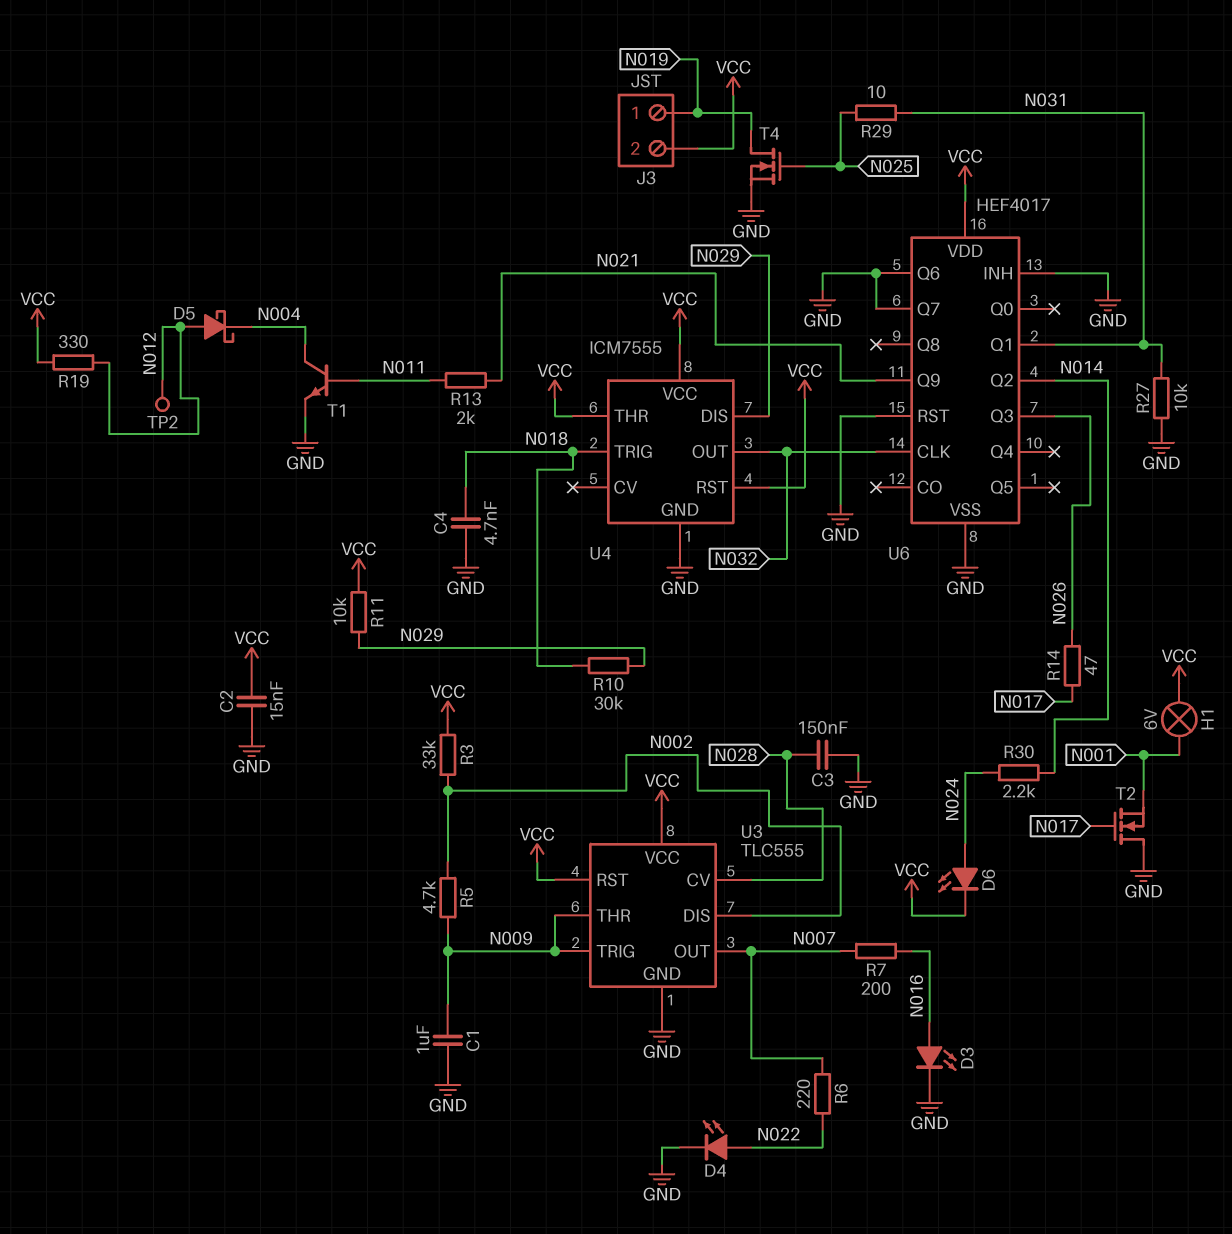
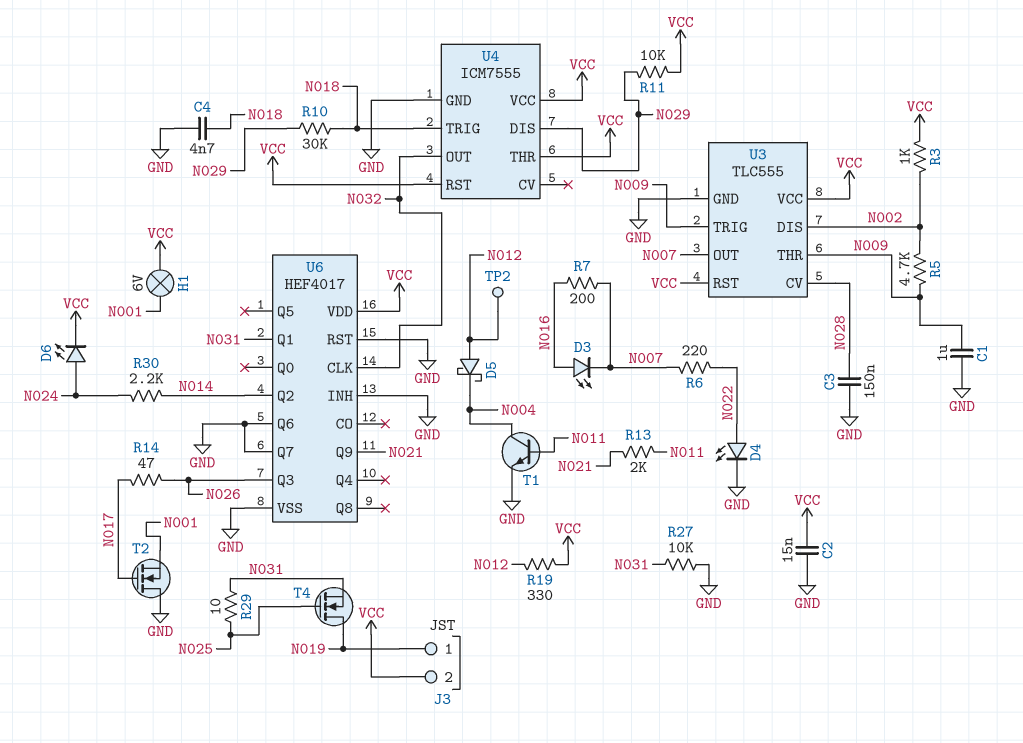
D3: LED (A N016, K GND) -> LED (A N016, K N007)
R3: 33k (N002, VCC) -> 1k (N002, VCC)
T4: NMOS (G N025, D N019, S GND) -> NMOS (G N025, D N019, S N031)

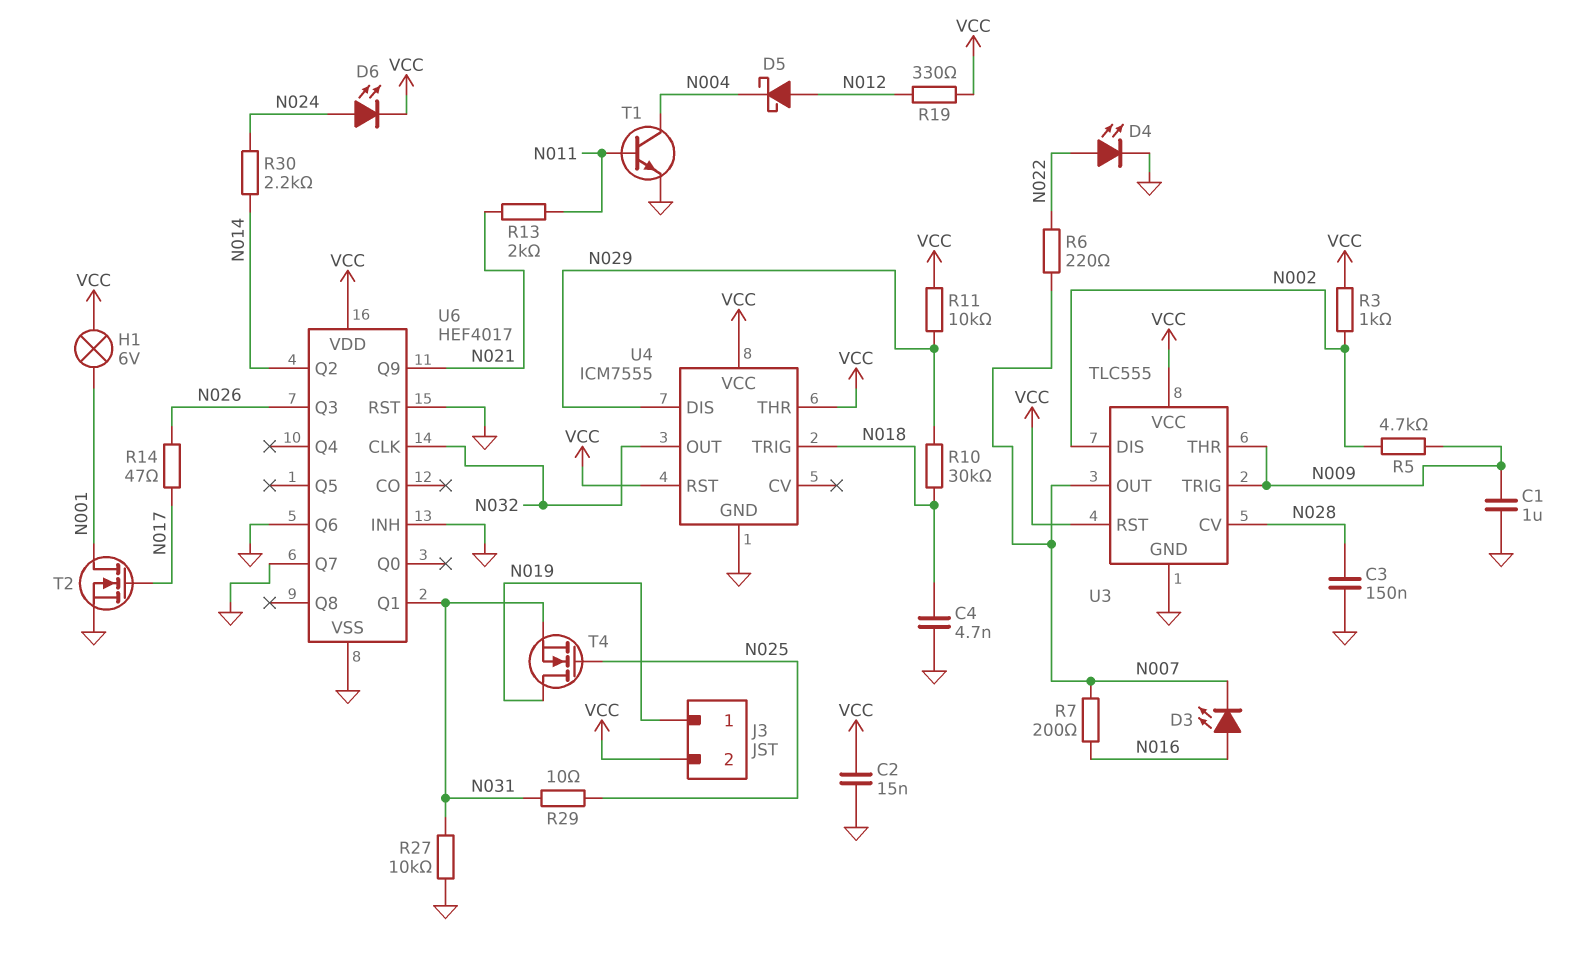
T2: NMOS (G N017, D GND, S N001) -> NMOS (G N017, D N001, S GND)
TP2: test point (N012) -> none

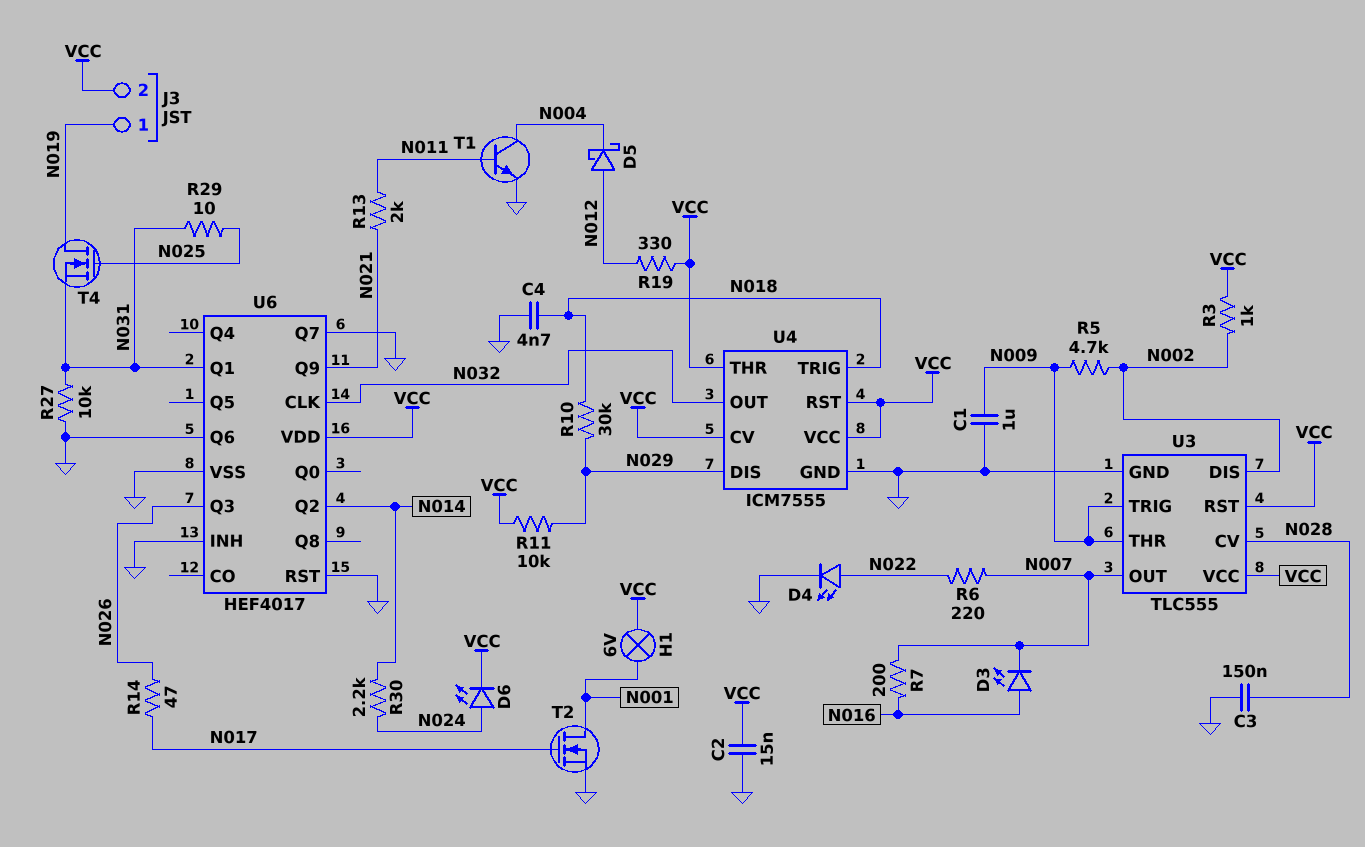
U4 pin CV: none -> VCC

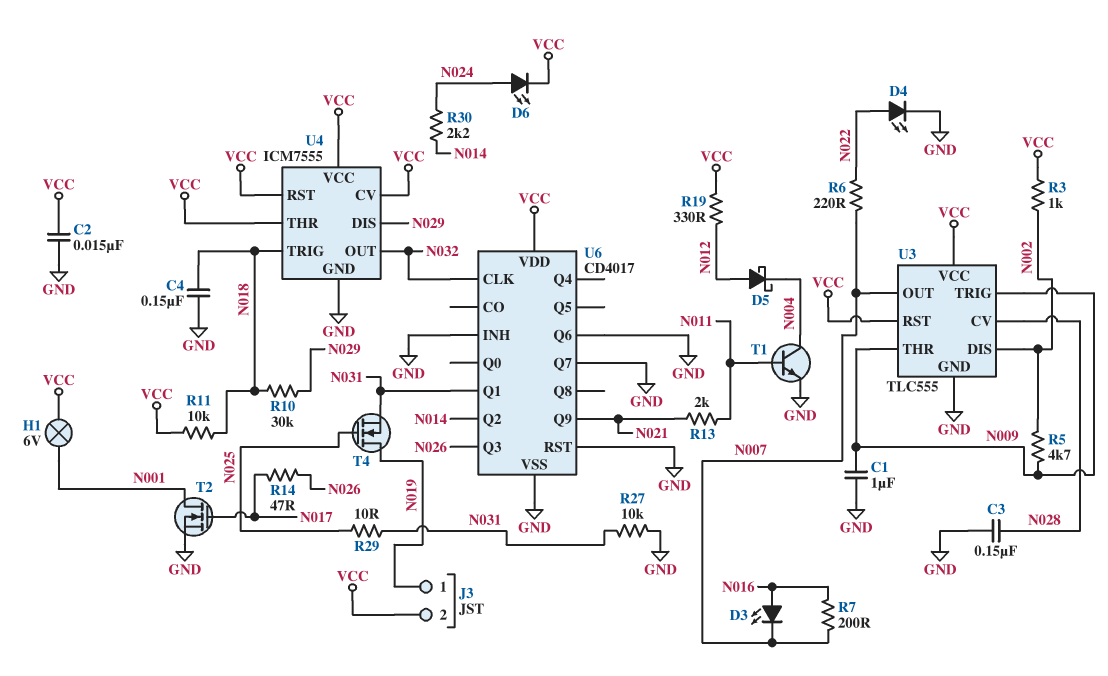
C4: 4.7nF (GND, N018) -> 150nF (GND, N018)
R11: 10k (N029, VCC) -> 10k (N018, VCC)
U6: HEF4017 -> CD4017

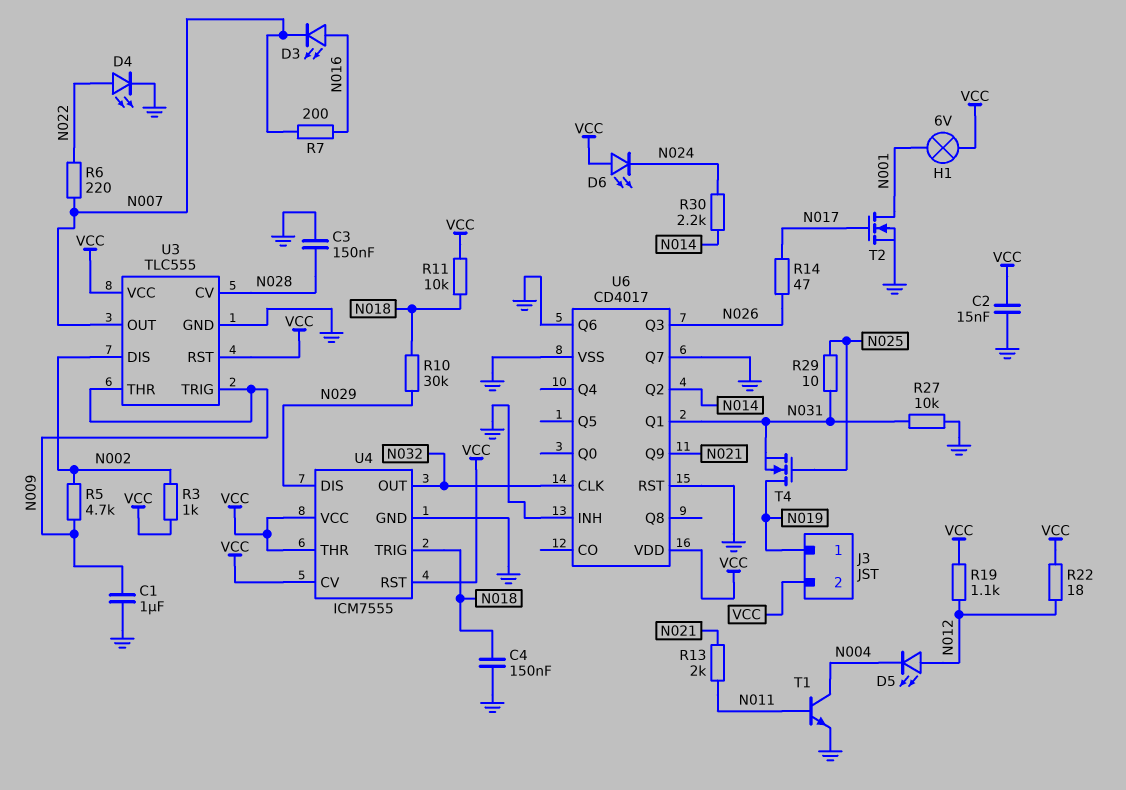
D5: schottky (A N012, K N004) -> LED (A N012, K N004)
D6: LED (A N024, K VCC) -> LED (A VCC, K N024)
R19: 330 (N012, VCC) -> 1.1k (N012, VCC)
R22: none -> 18 (N012, VCC)

